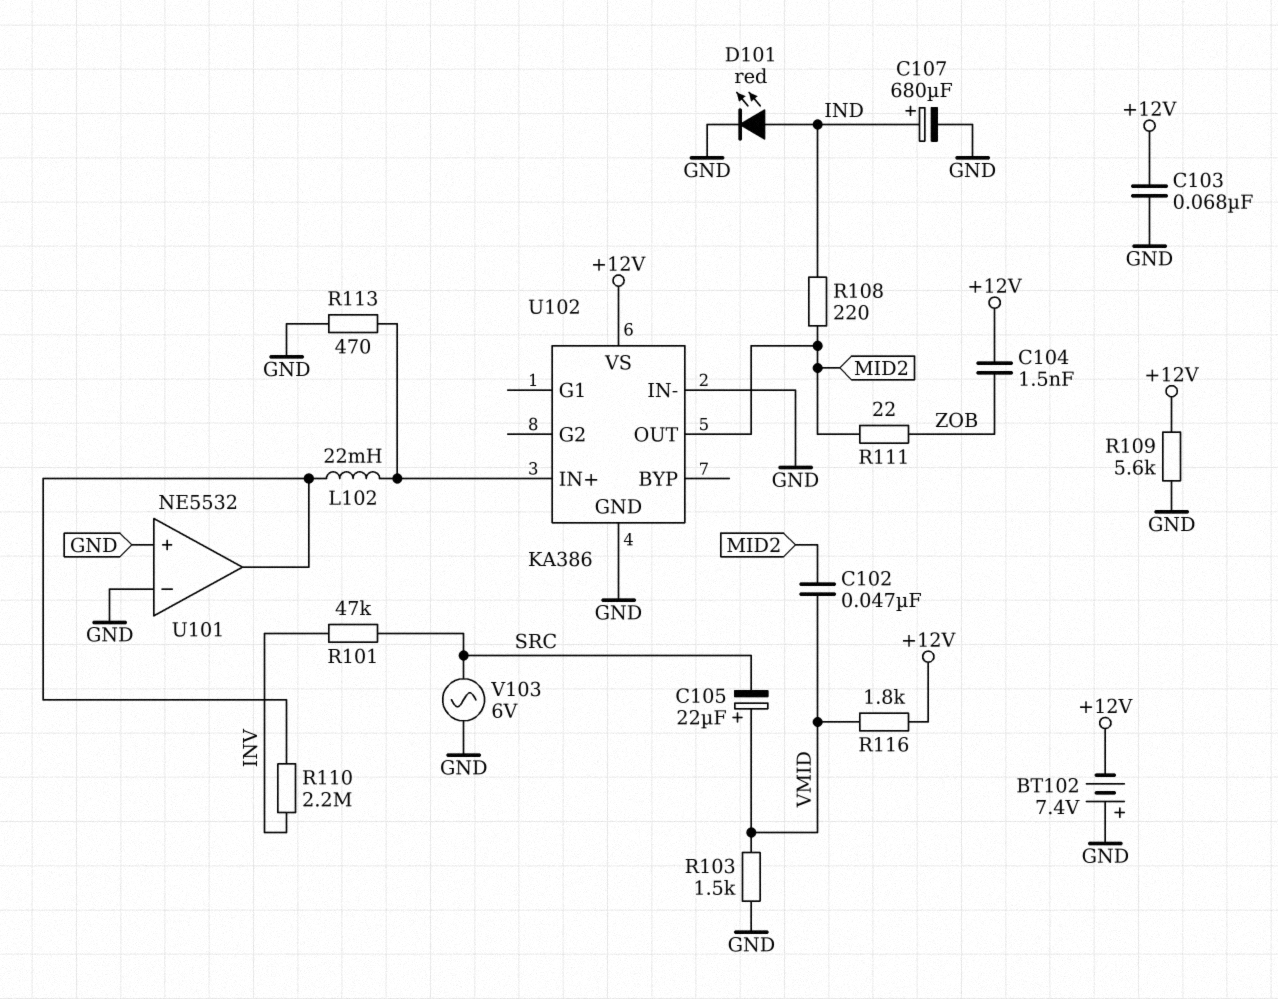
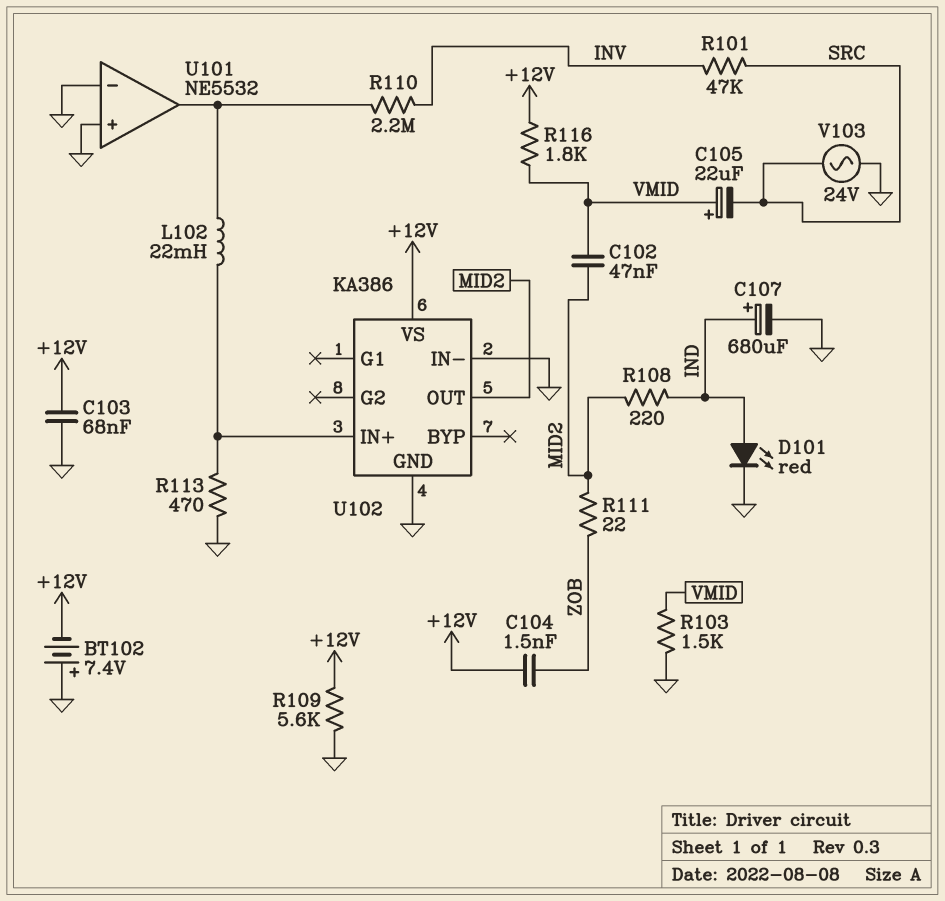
V103: AC 6V (GND, SRC) -> AC 24V (GND, SRC)

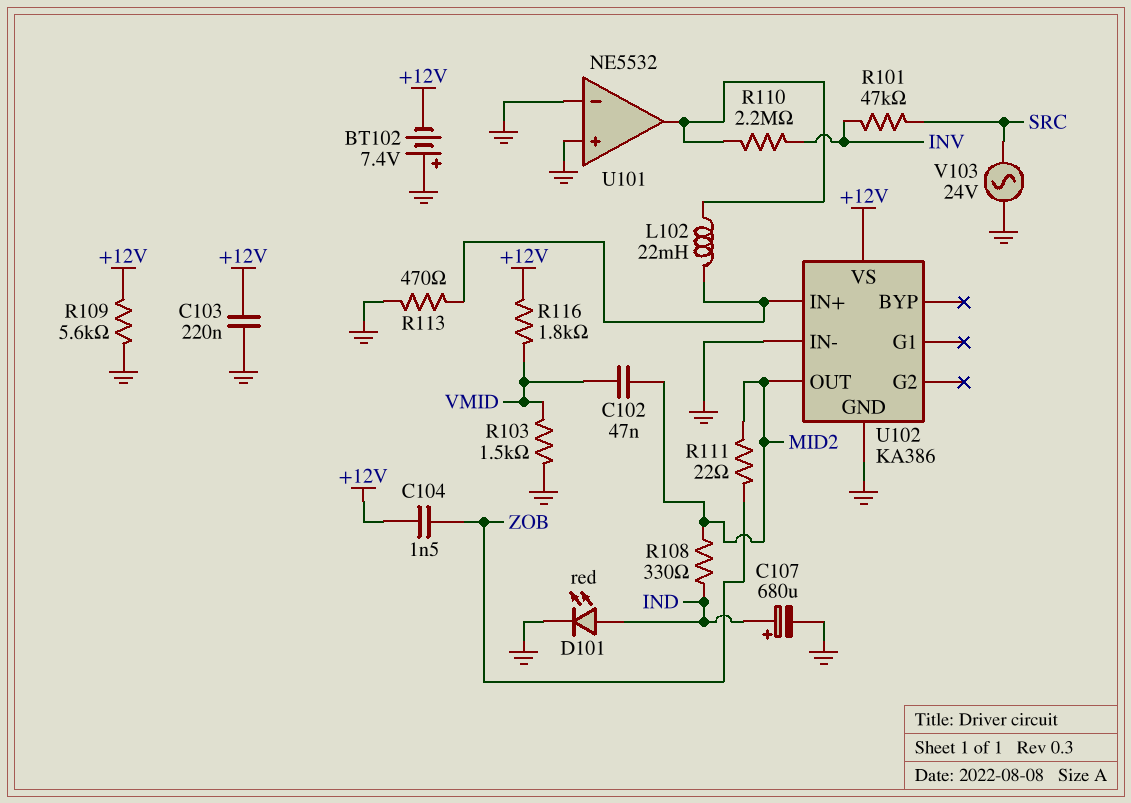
C103: 68nF (+12V, GND) -> 220nF (+12V, GND)
C105: 22uF (plus VMID, minus SRC) -> none
R108: 220 (IND, MID2) -> 330 (IND, MID2)

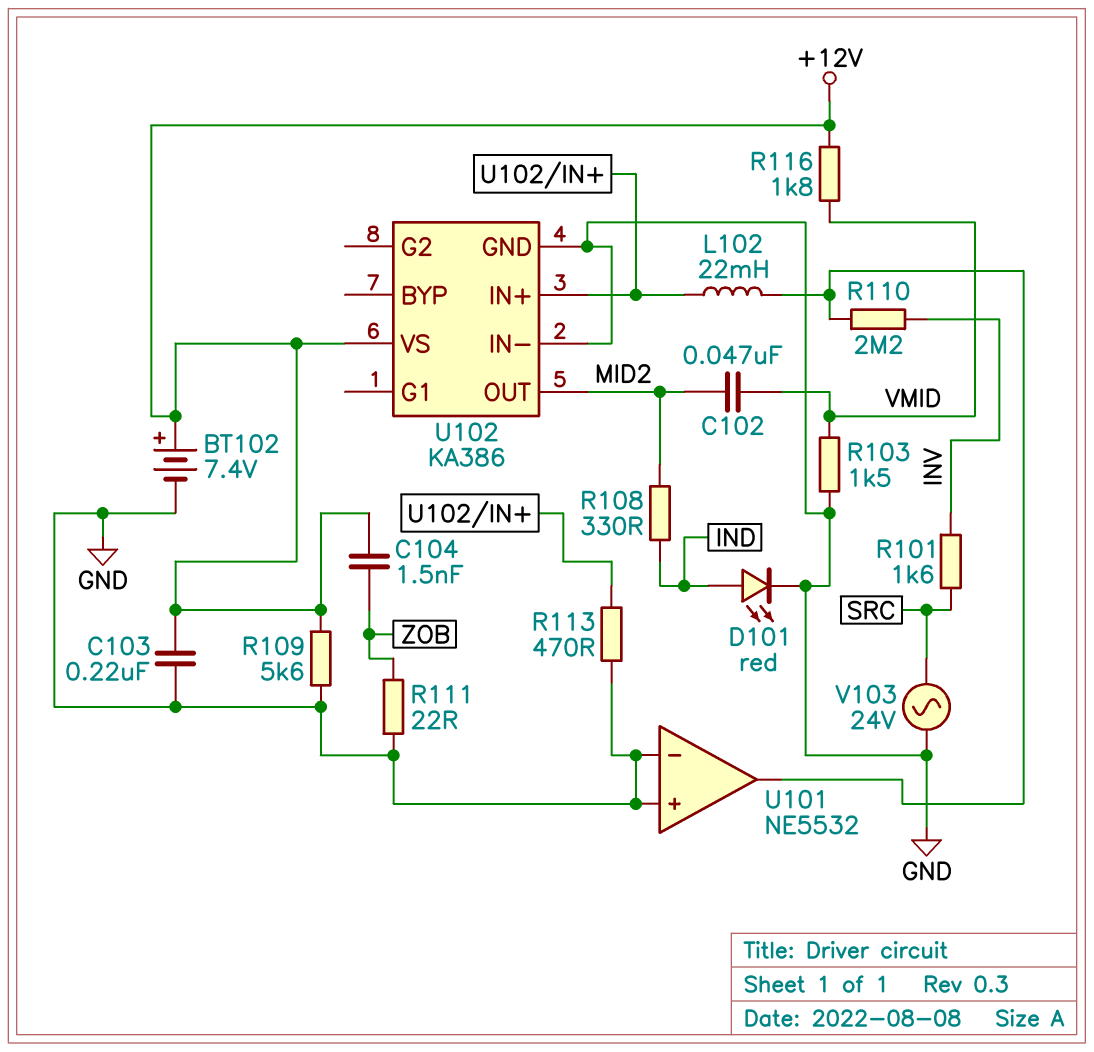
BT102: 7.4V (plus GND, minus +12V) -> 7.4V (plus +12V, minus GND)
C107: 680uF (plus IND, minus GND) -> none
R101: 47k (INV, SRC) -> 1.6k (INV, SRC)
R111: 22 (MID2, ZOB) -> 22 (GND, ZOB)

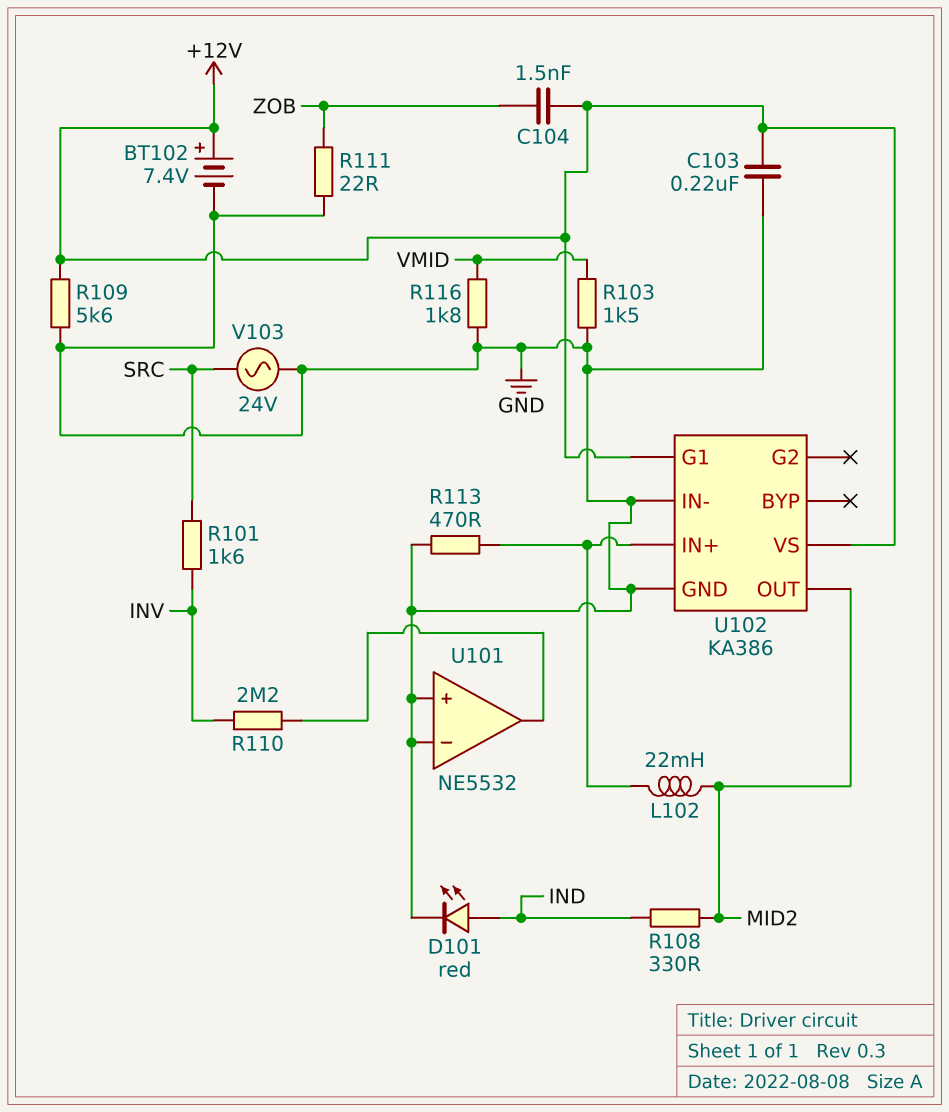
C102: 47nF (MID2, VMID) -> none
L102: 22mH (U101/out, U102/IN+) -> 22mH (MID2, U102/IN+)
R116: 1.8k (+12V, VMID) -> 1.8k (GND, VMID)
U102 pin G1: none -> +12V

